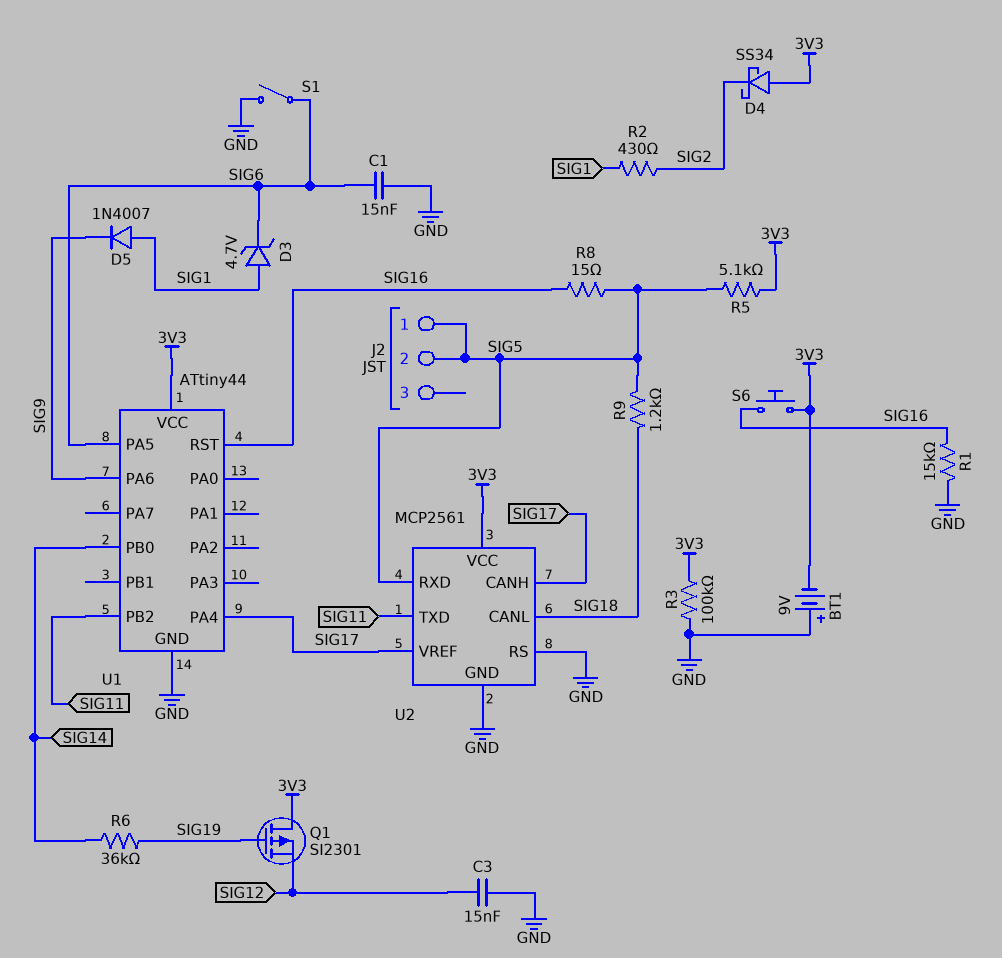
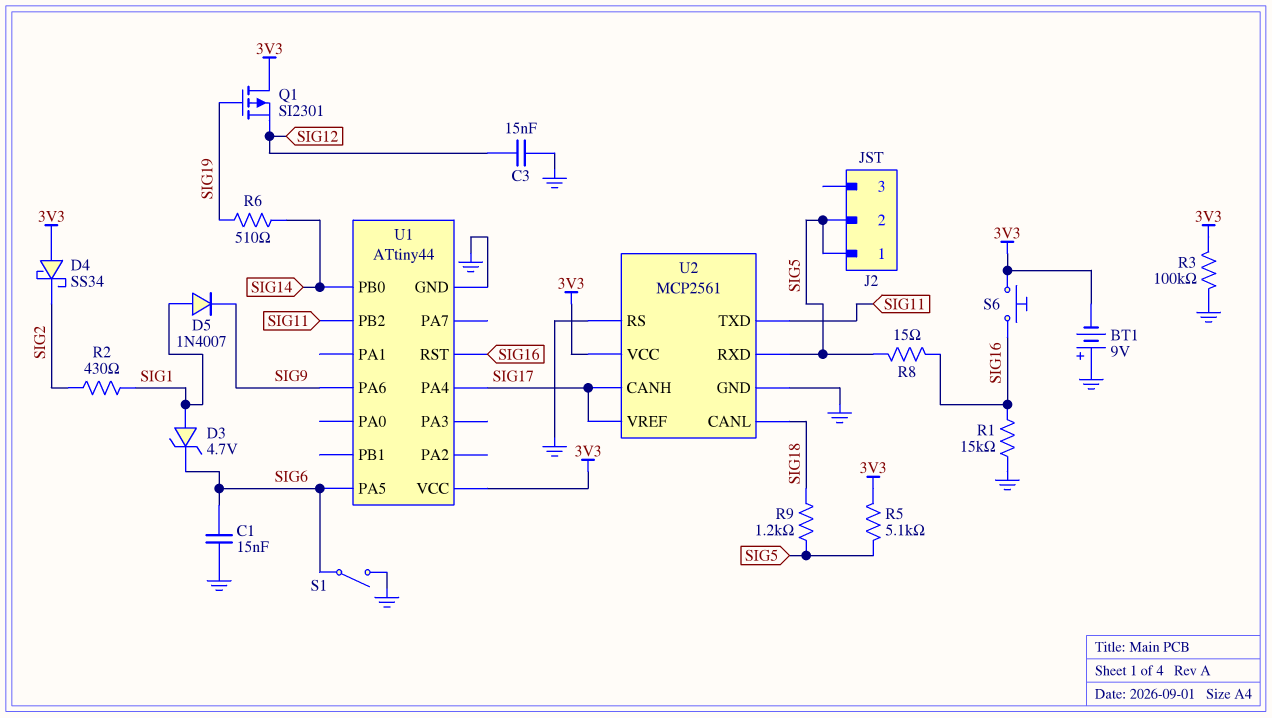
R6: 36k (SIG14, SIG19) -> 510 (SIG14, SIG19)

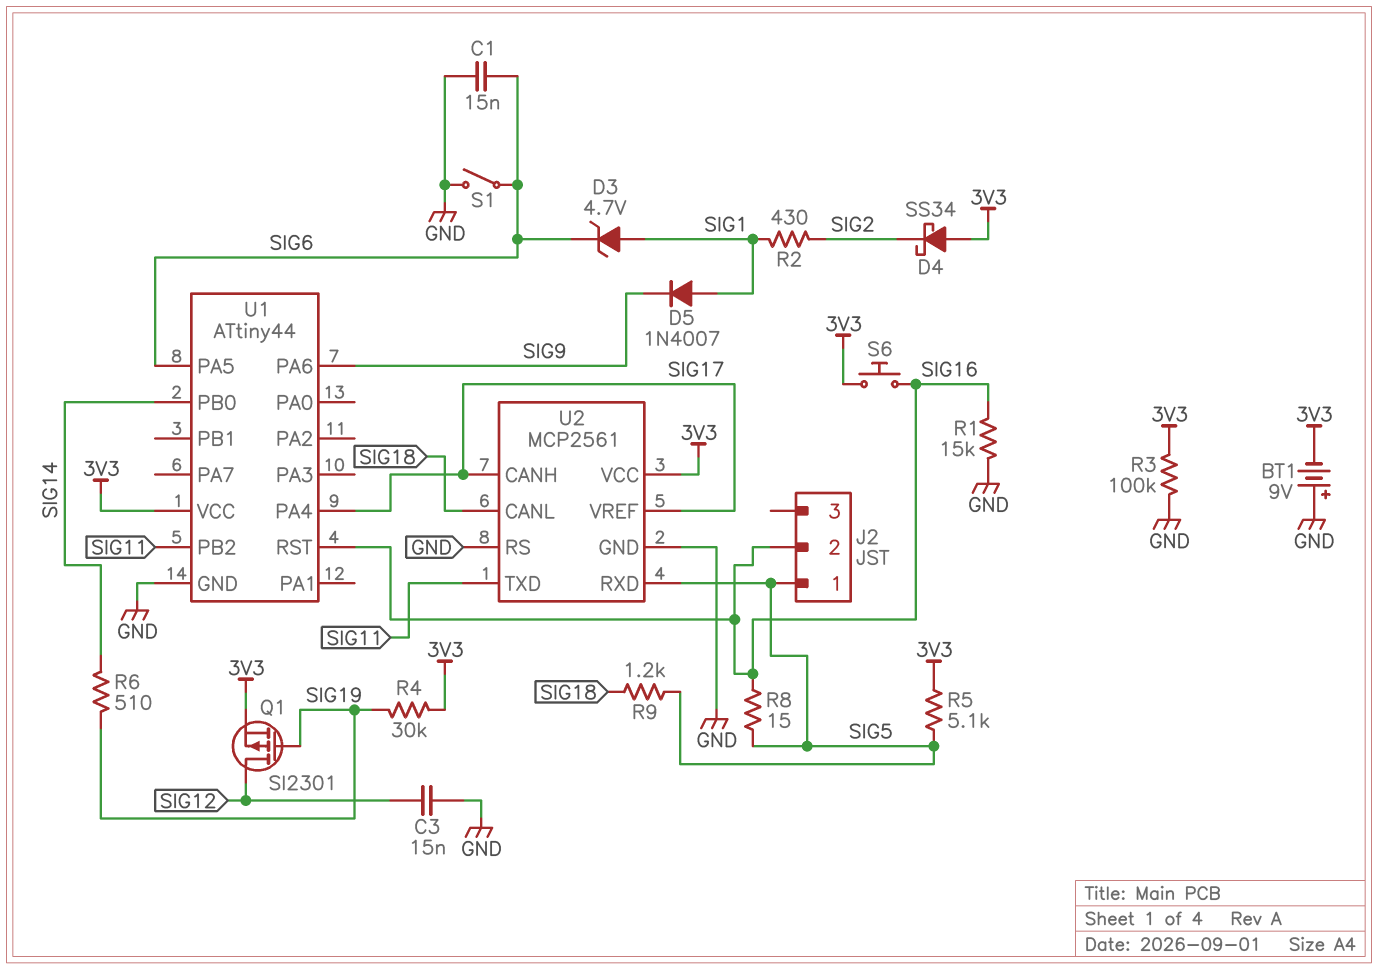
J2 pin 2: SIG5 -> SIG16
Q1: PMOS SI2301 (G SIG19, D 3V3, S SIG12) -> PMOS SI2301 (G SIG19, D SIG12, S 3V3)
R4: none -> 30k (3V3, SIG19)

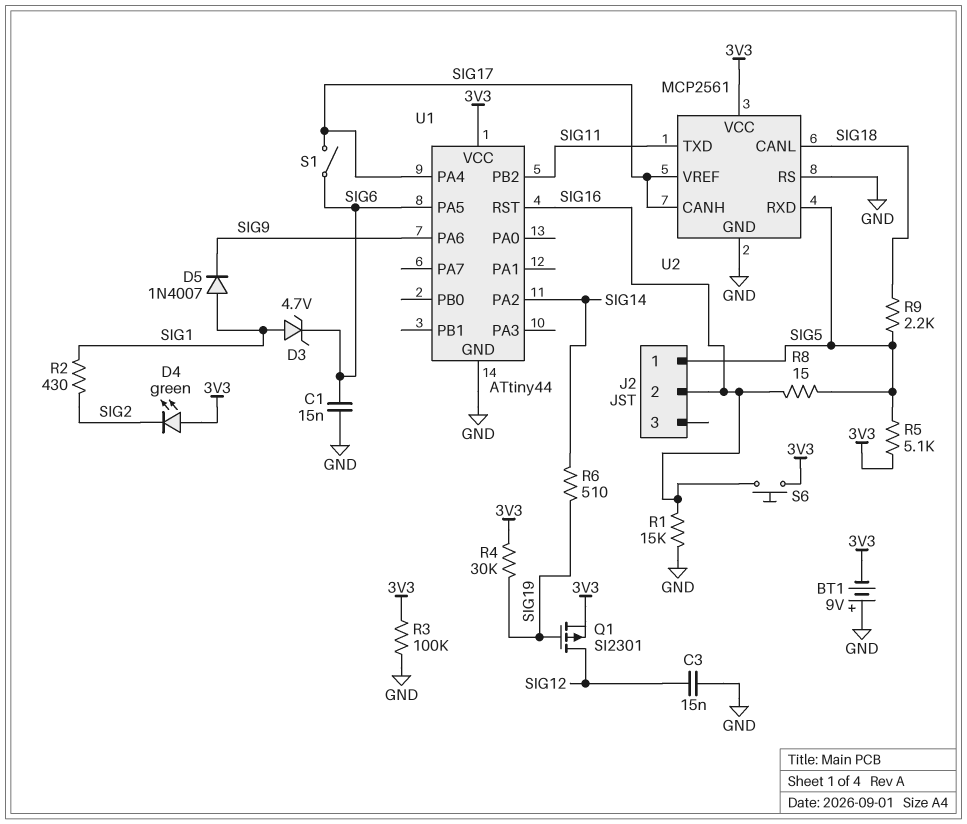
D4: schottky SS34 (A 3V3, K SIG2) -> LED green (A 3V3, K SIG2)
R9: 1.2k (SIG5, SIG18) -> 2.2k (SIG5, SIG18)
S1: switch (GND, SIG6) -> switch (SIG6, SIG17)
U1 pin PA2: none -> SIG14
U1 pin PB0: SIG14 -> none

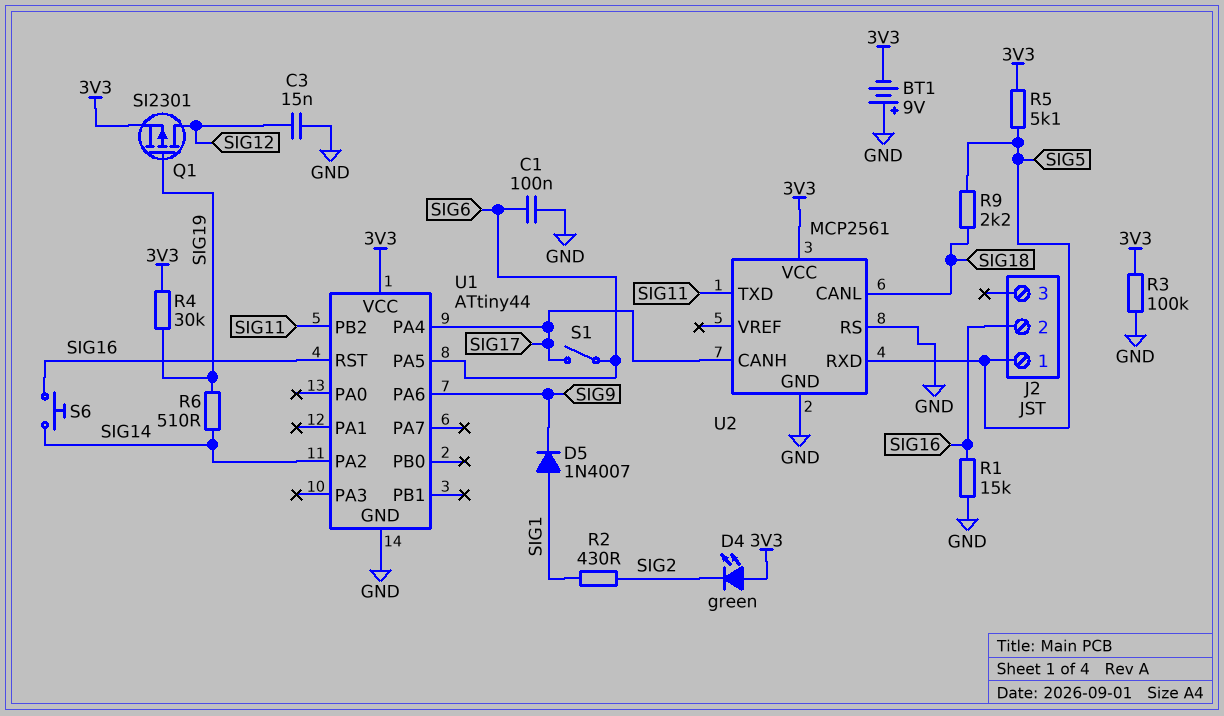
C1: 15nF (GND, SIG6) -> 100nF (GND, SIG6)
D3: zener 4.7V (A SIG1, K SIG6) -> none
R8: 15 (SIG5, SIG16) -> none
S6: button (3V3, SIG16) -> button (SIG14, SIG16)
U2 pin VREF: SIG17 -> none

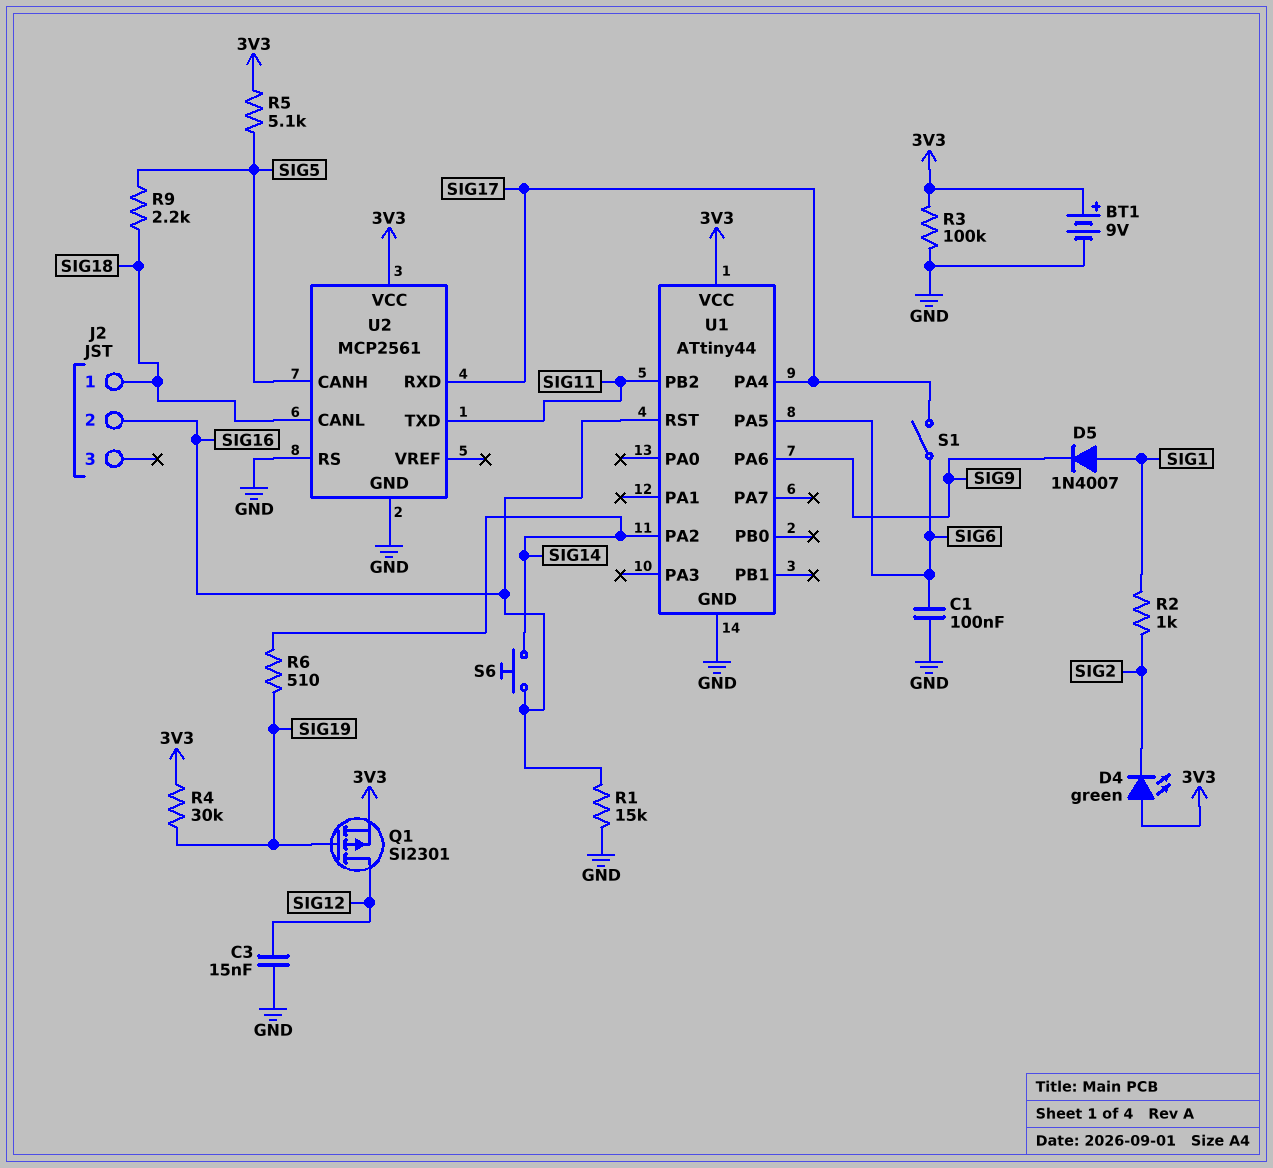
BT1: 9V (plus GND, minus 3V3) -> 9V (plus 3V3, minus GND)
J2 pin 1: SIG5 -> SIG18
R2: 430 (SIG1, SIG2) -> 1k (SIG1, SIG2)
U2 pin CANH: SIG17 -> SIG5
U2 pin RXD: SIG5 -> SIG17

